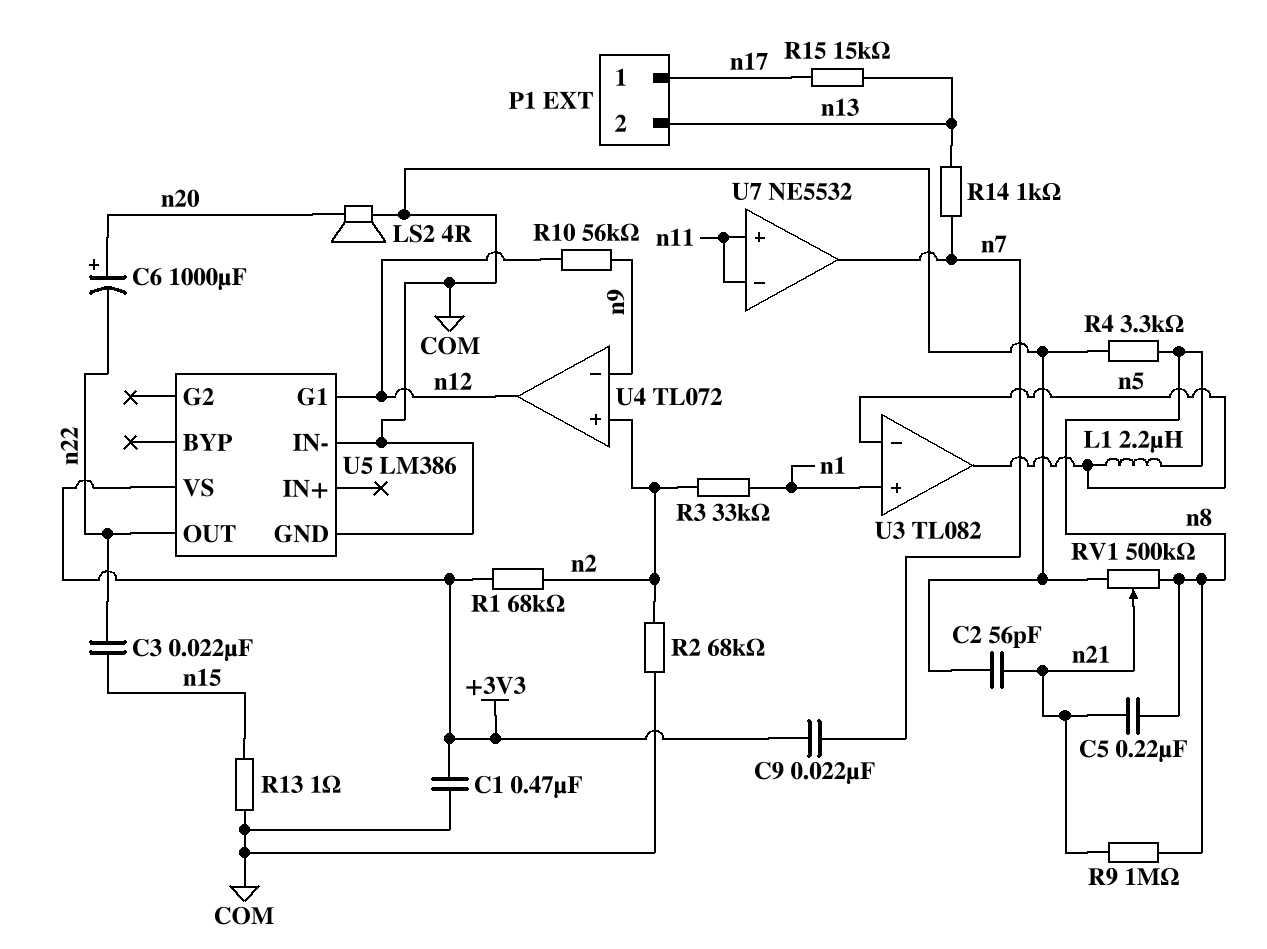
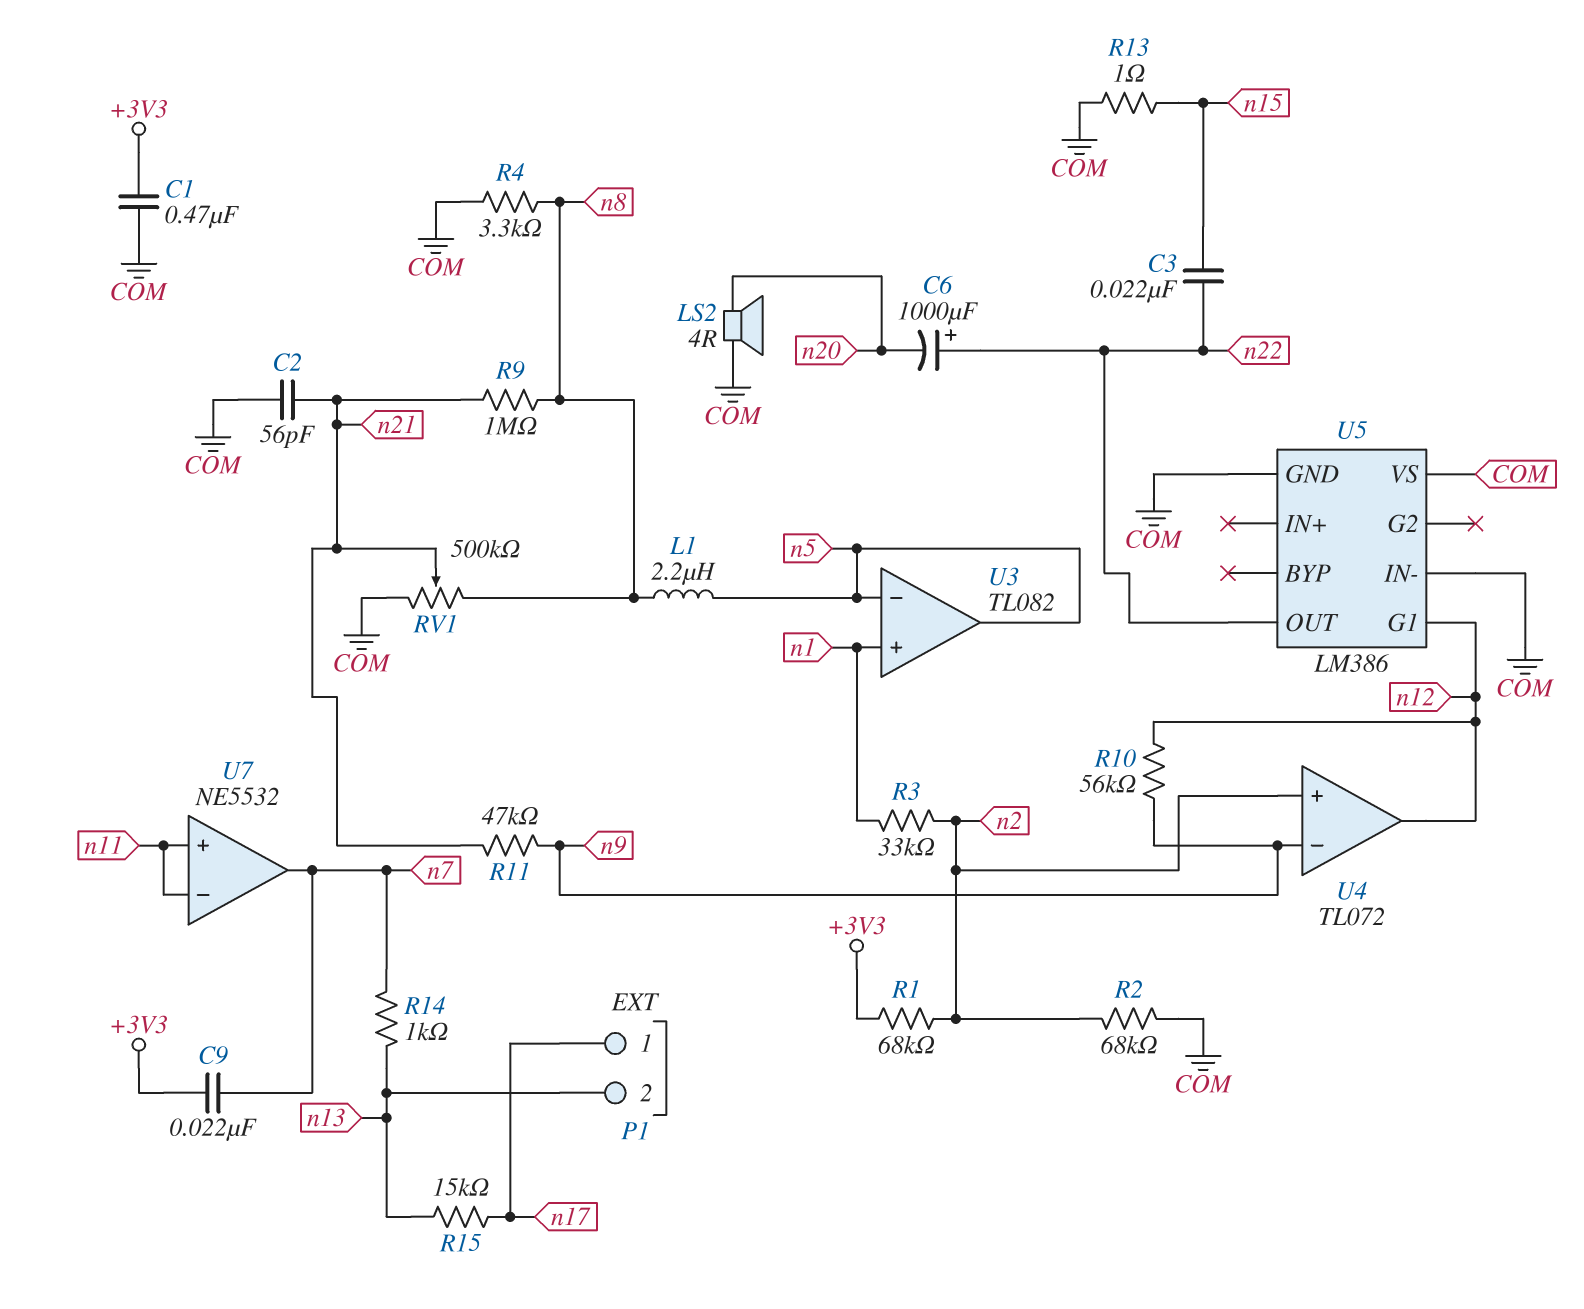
C5: 220nF (n8, n21) -> none
C6: 1000uF (plus n20, minus n22) -> 1000uF (plus n22, minus n20)
R11: none -> 47k (n9, n21)
U5 pin VS: +3V3 -> COM

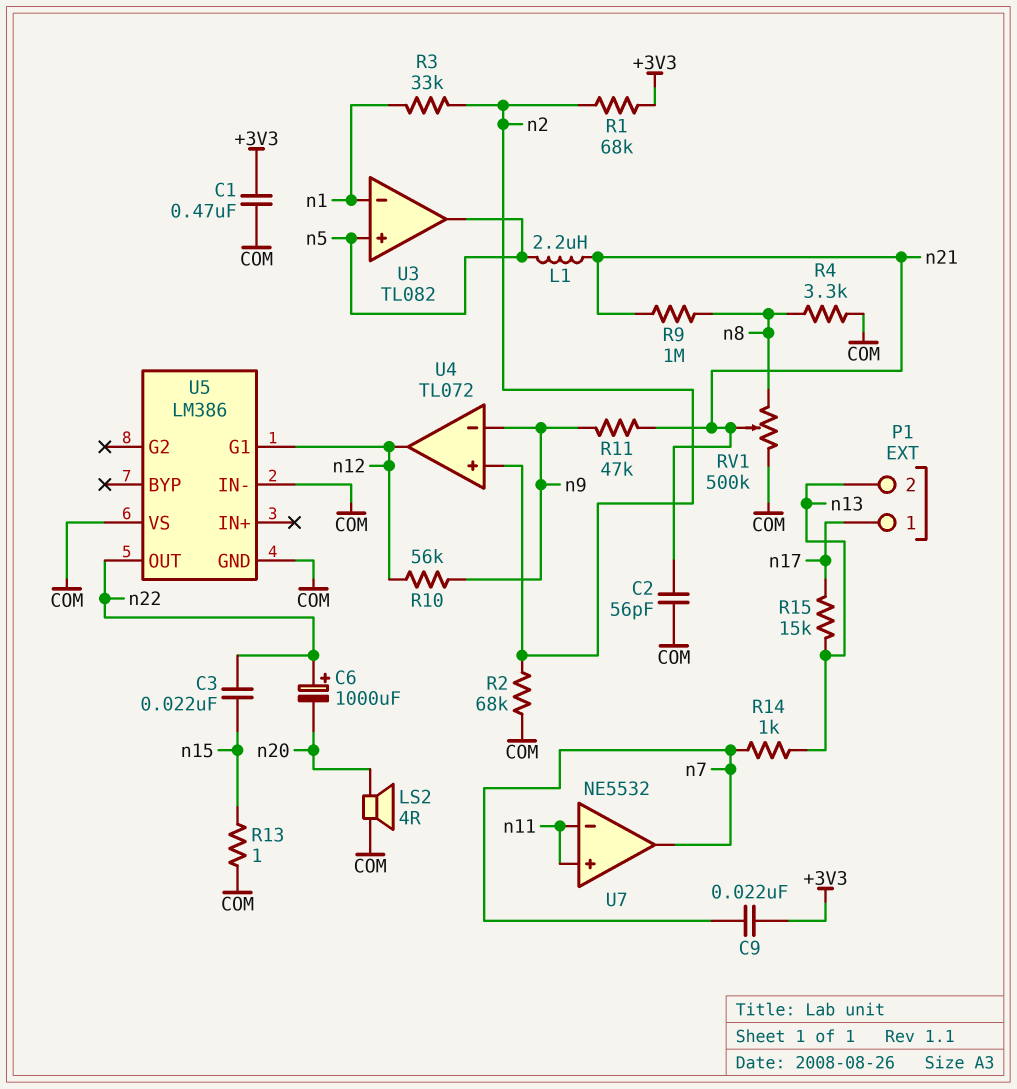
L1: 2.2uH (n5, n8) -> 2.2uH (n5, n21)
U3 pin in+: n1 -> n5
U3 pin in-: n5 -> n1

